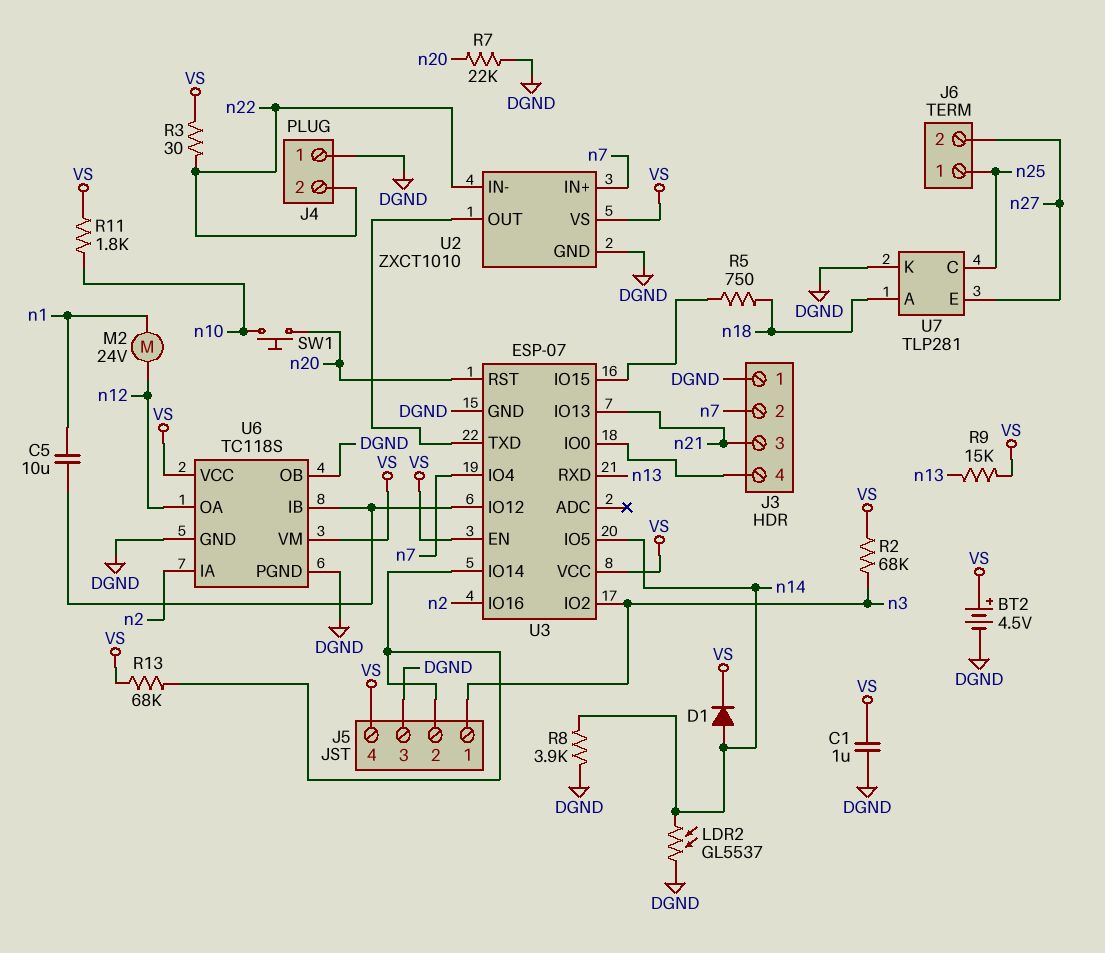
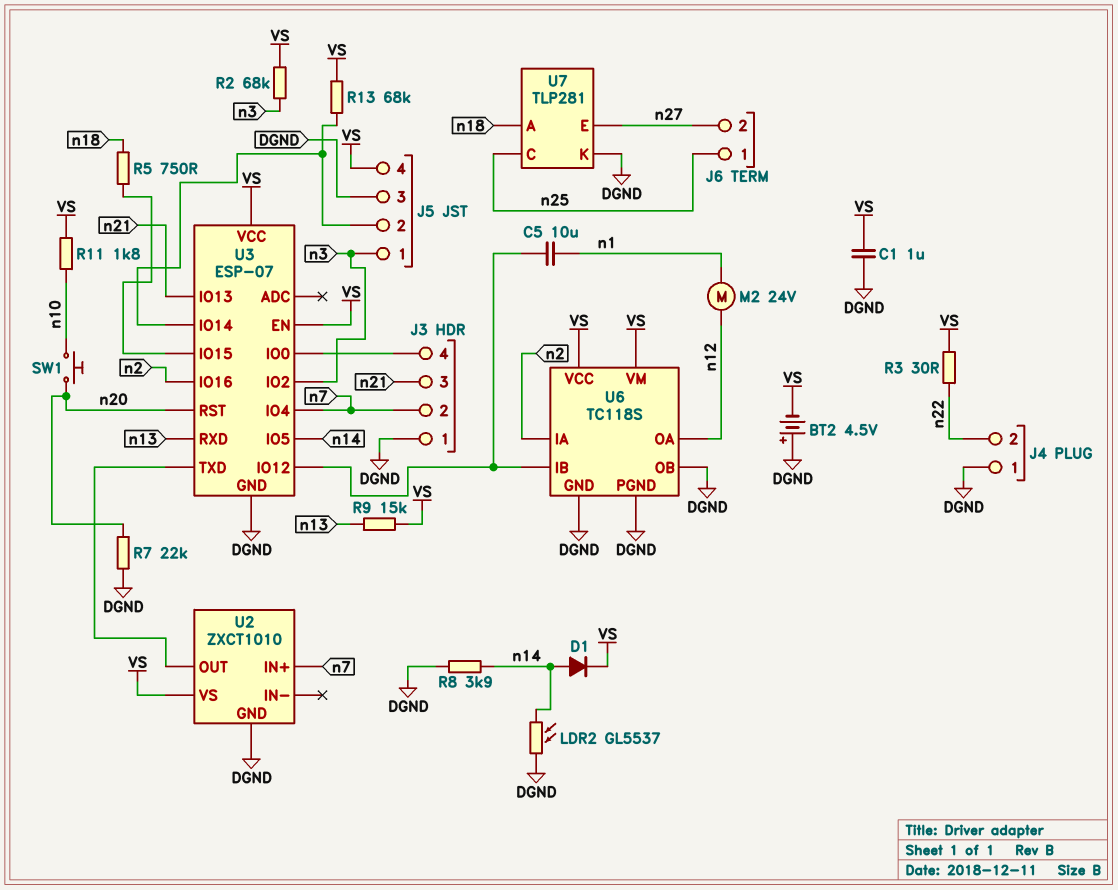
BT2: 4.5V (plus VS, minus DGND) -> 4.5V (plus DGND, minus VS)
U2 pin IN-: n22 -> none

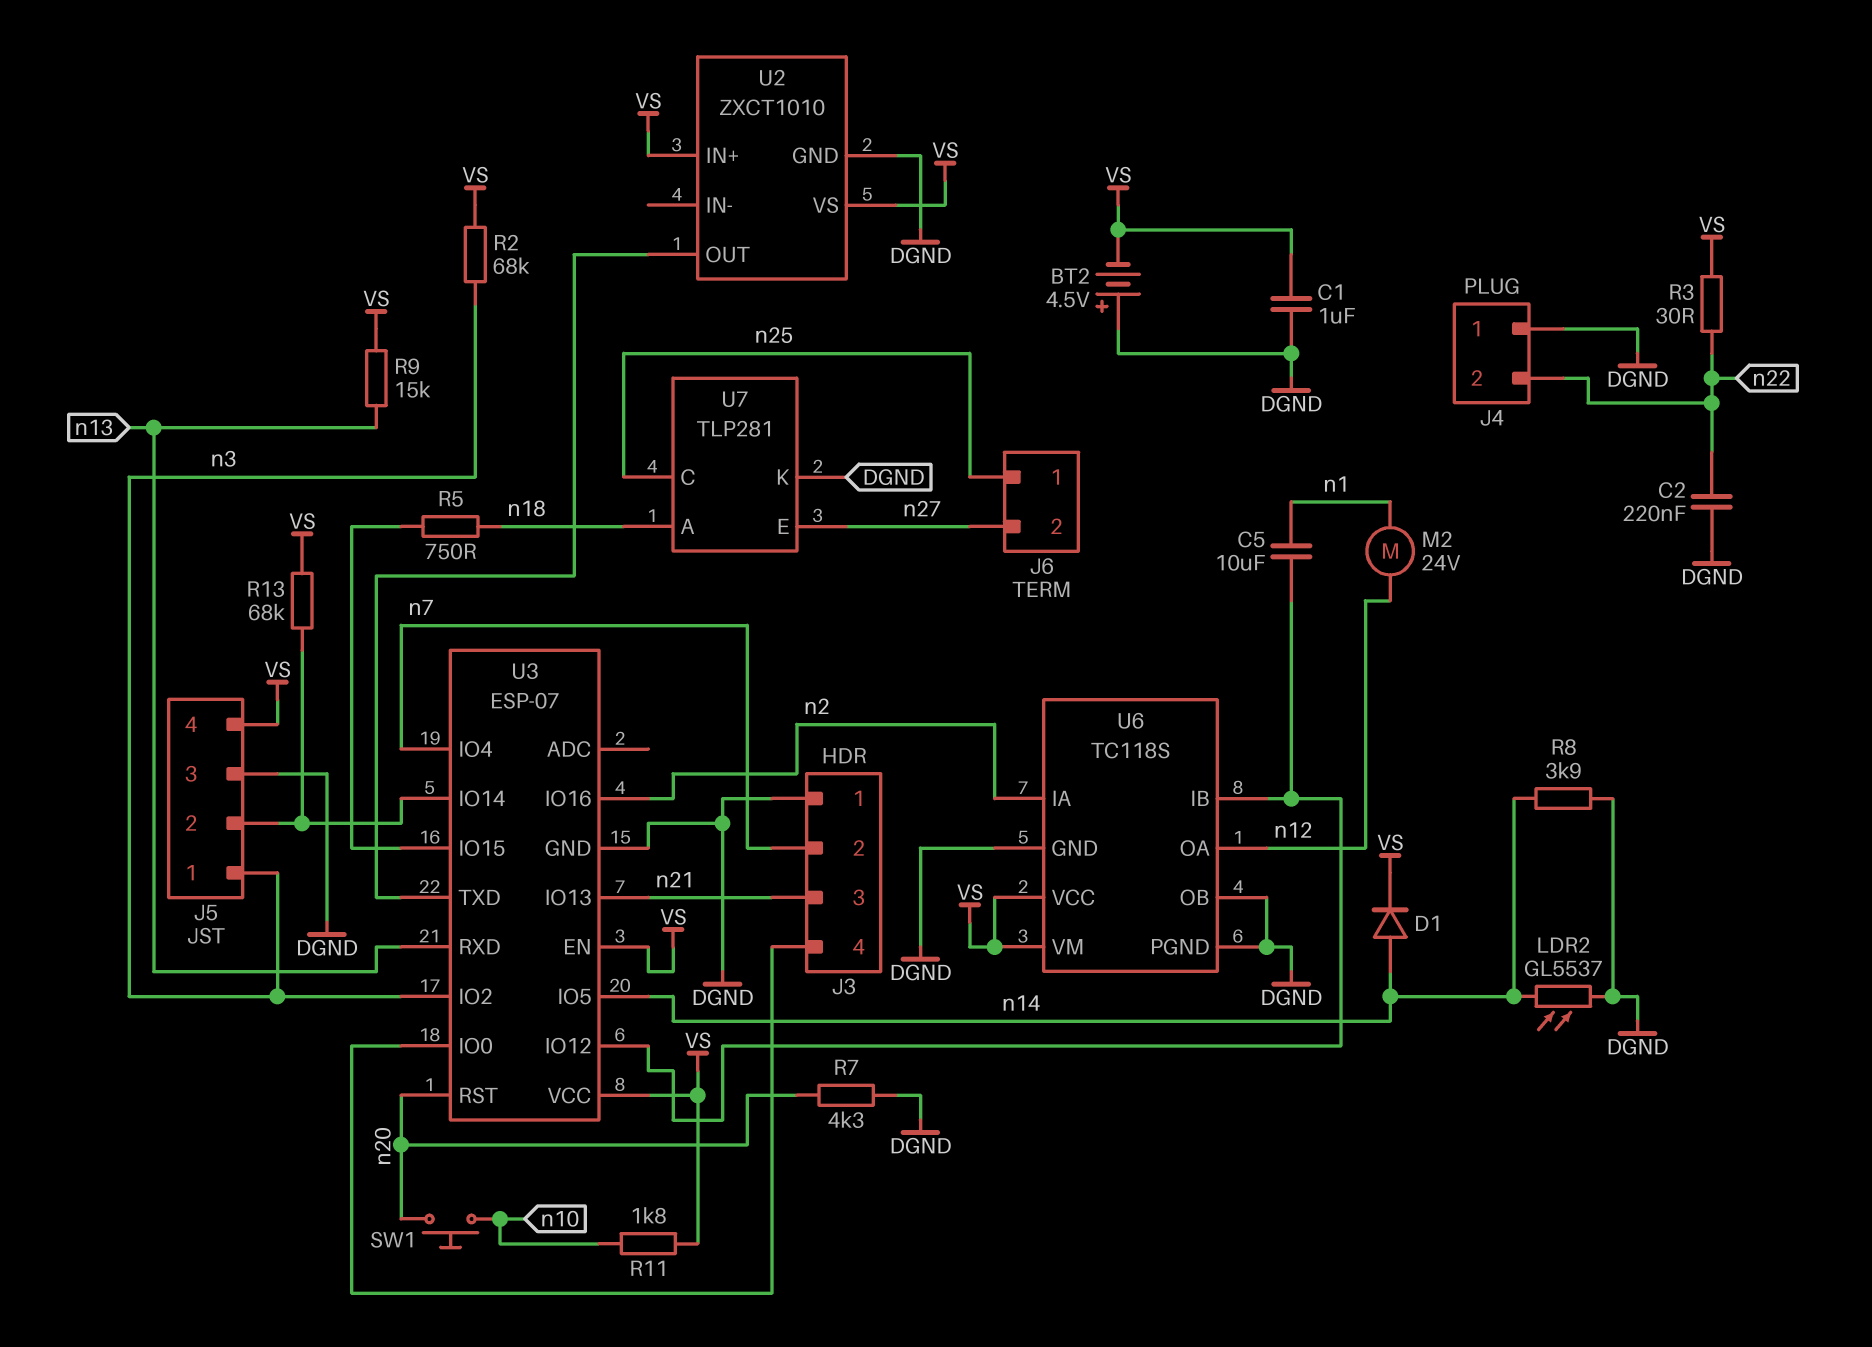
C2: none -> 220nF (DGND, n22)
R7: 22k (DGND, n20) -> 4.3k (DGND, n20)
U2 pin IN+: n7 -> VS

